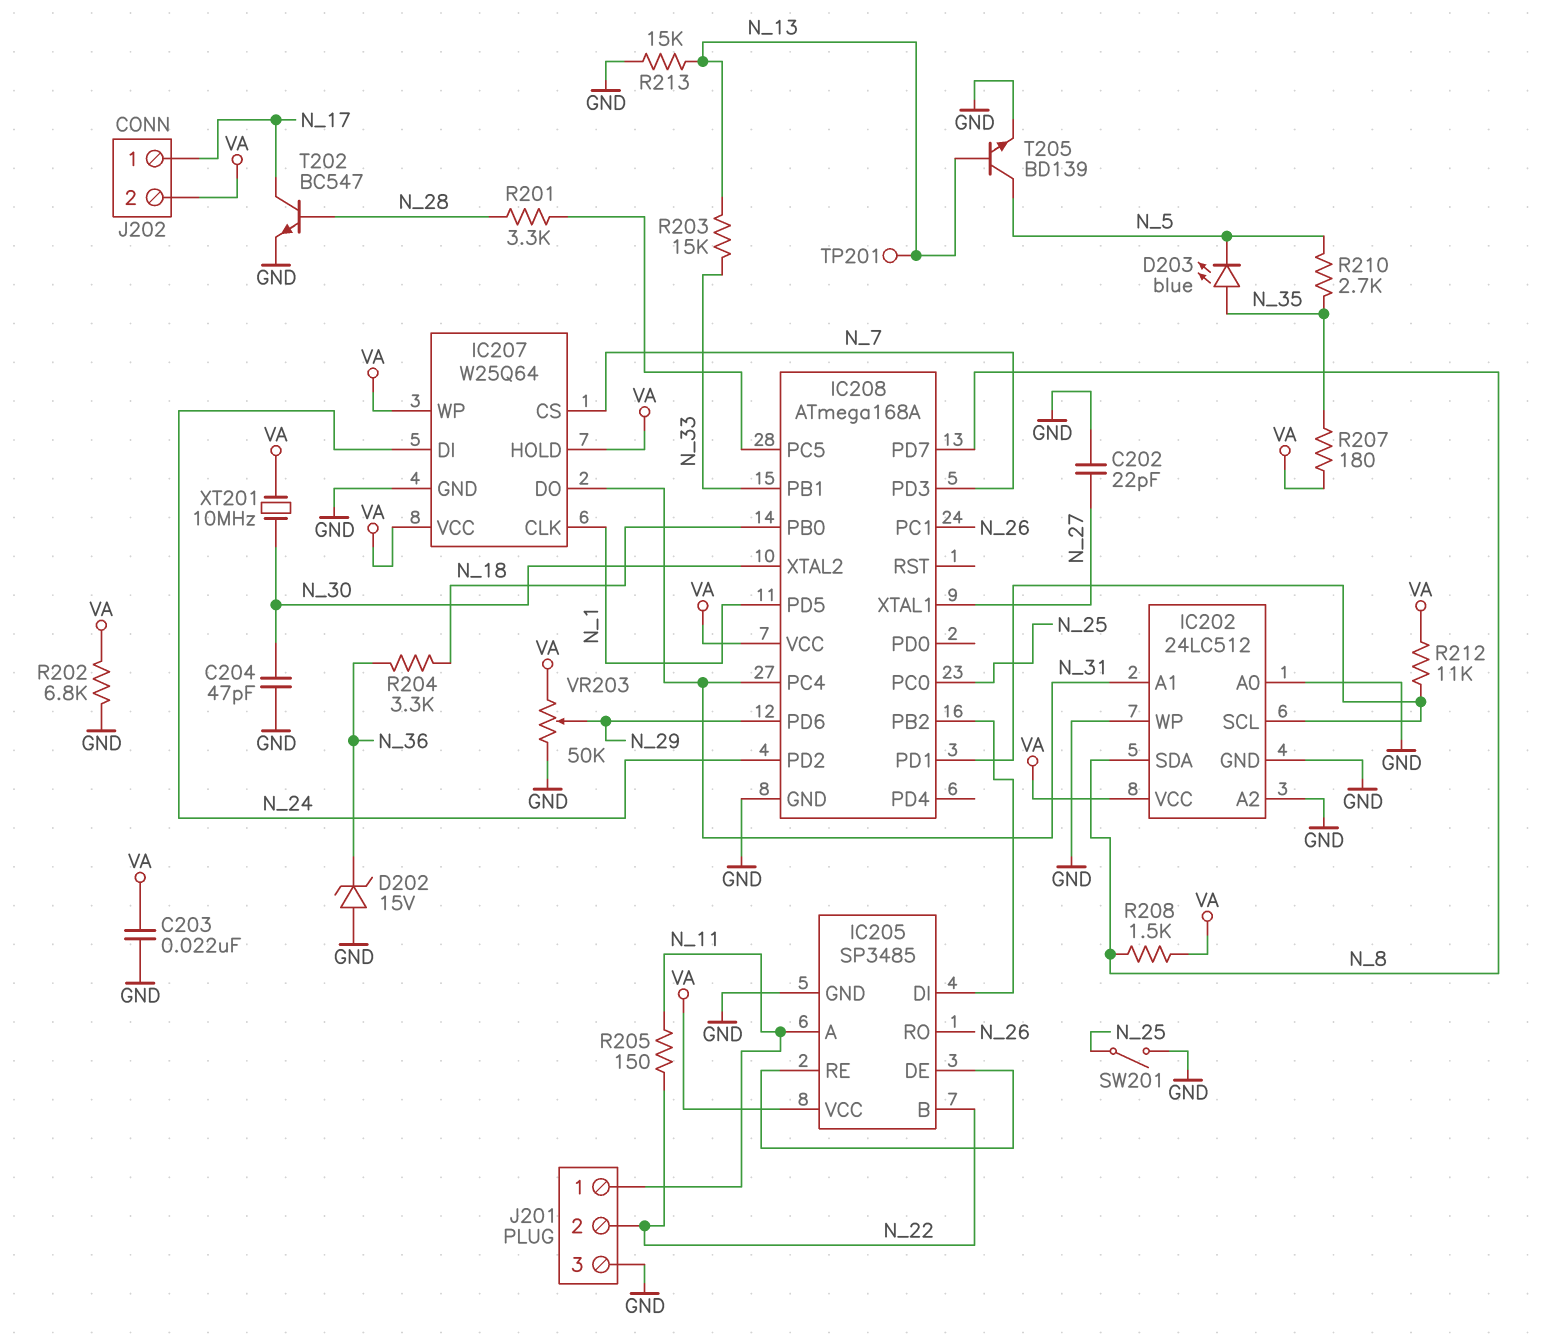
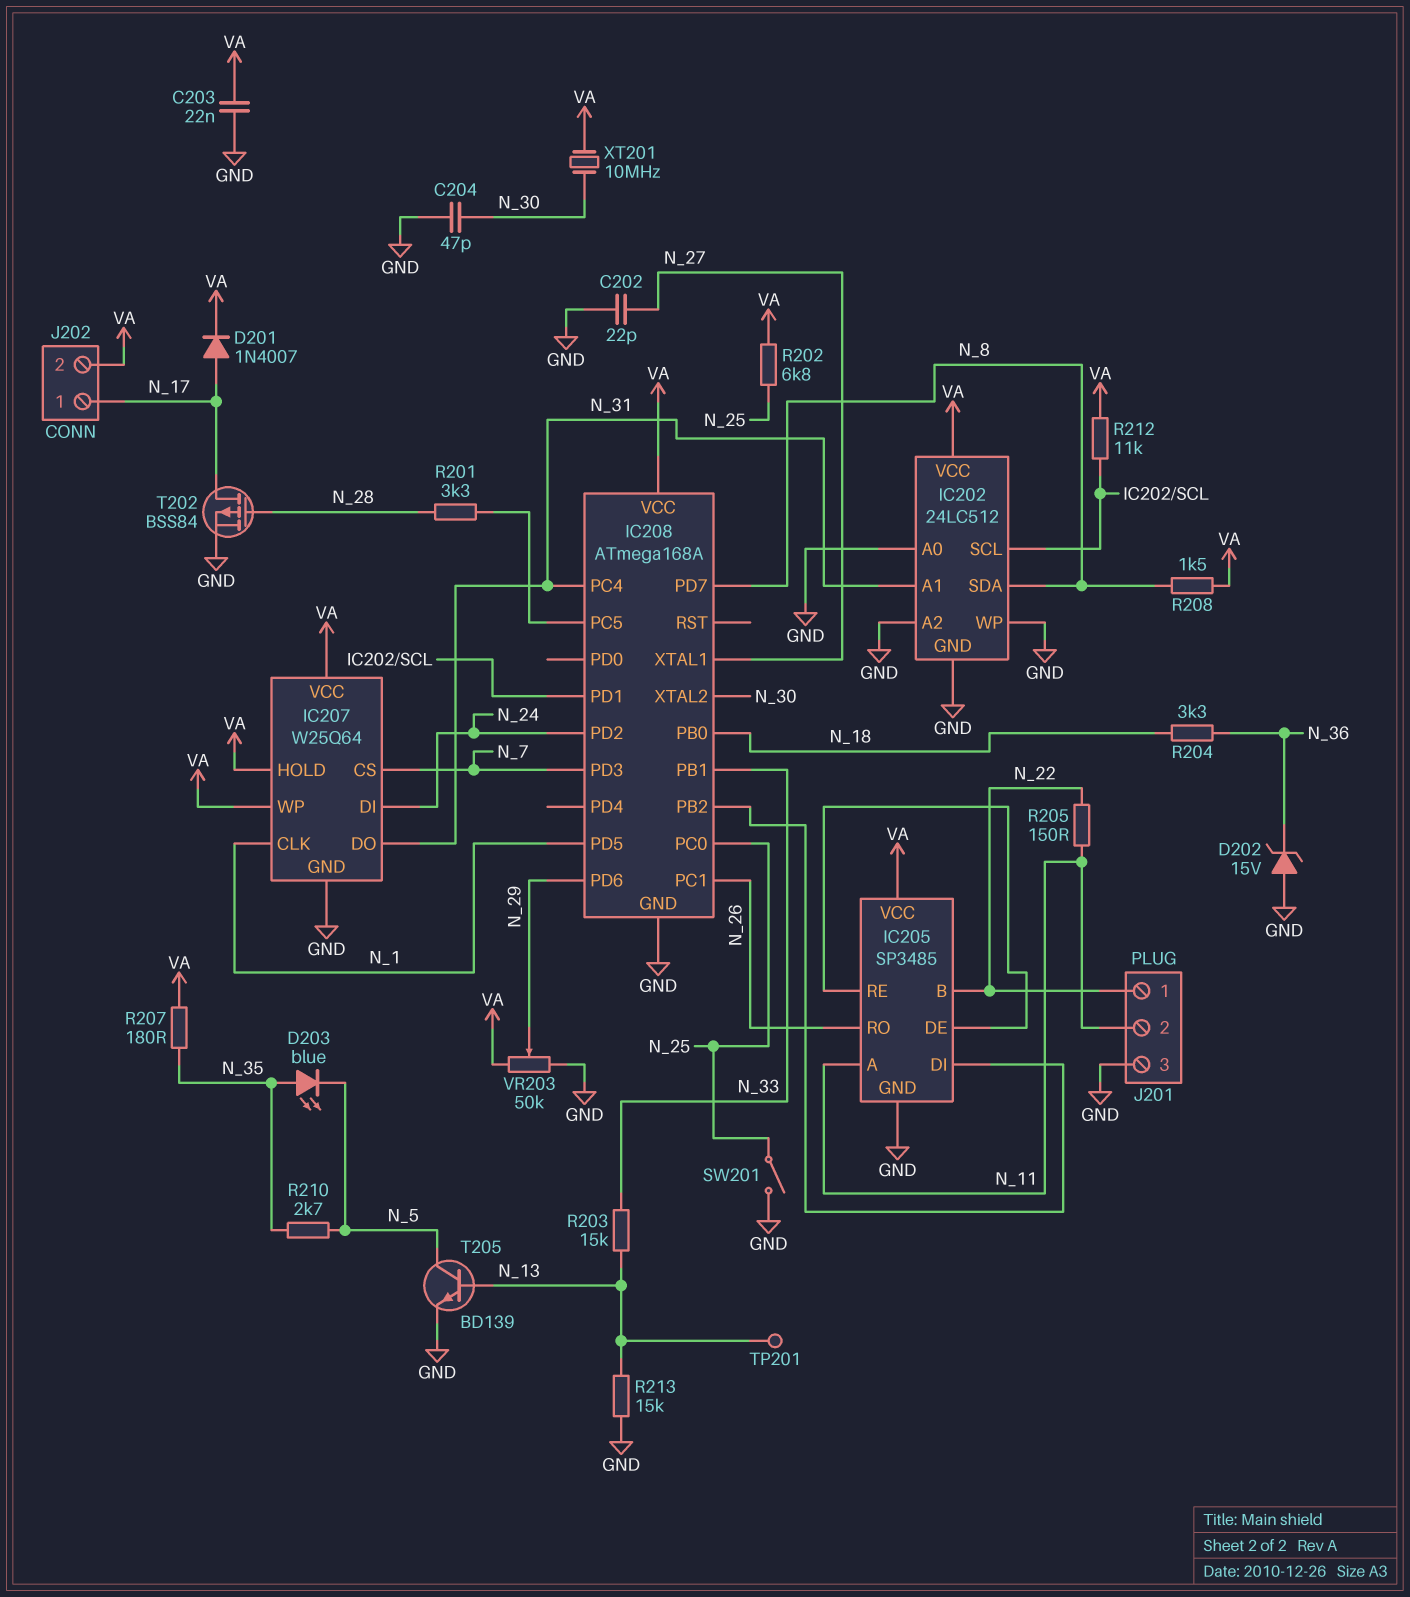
D201: none -> diode 1N4007 (A N_17, K VA)
J201 pin 1: N_11 -> N_22
J201 pin 2: N_22 -> N_11
R202: 6.8k (GND, VA) -> 6.8k (N_25, VA)
T202: NPN BC547 (B N_28, C N_17, E GND) -> PMOS BSS84 (G N_28, D N_17, S GND)

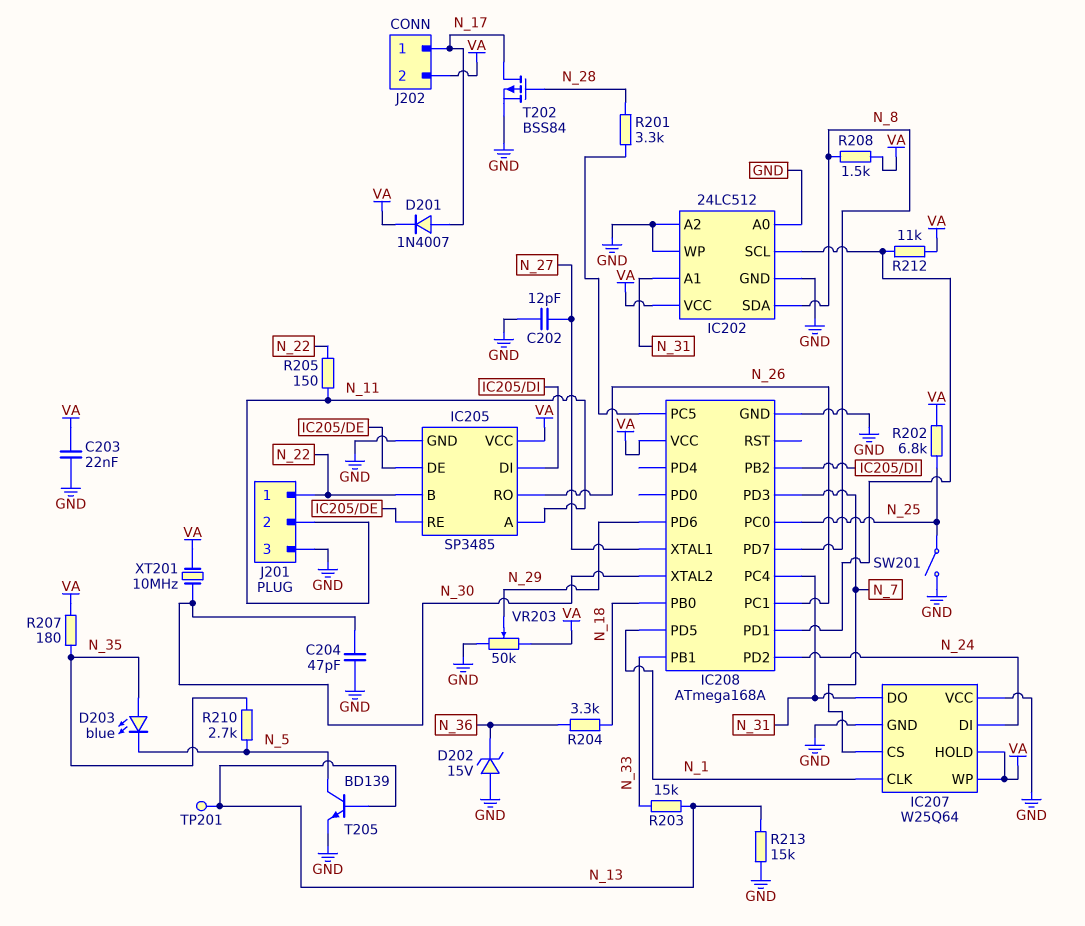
C202: 22pF (GND, N_27) -> 12pF (GND, N_27)
IC207 pin VCC: VA -> GND

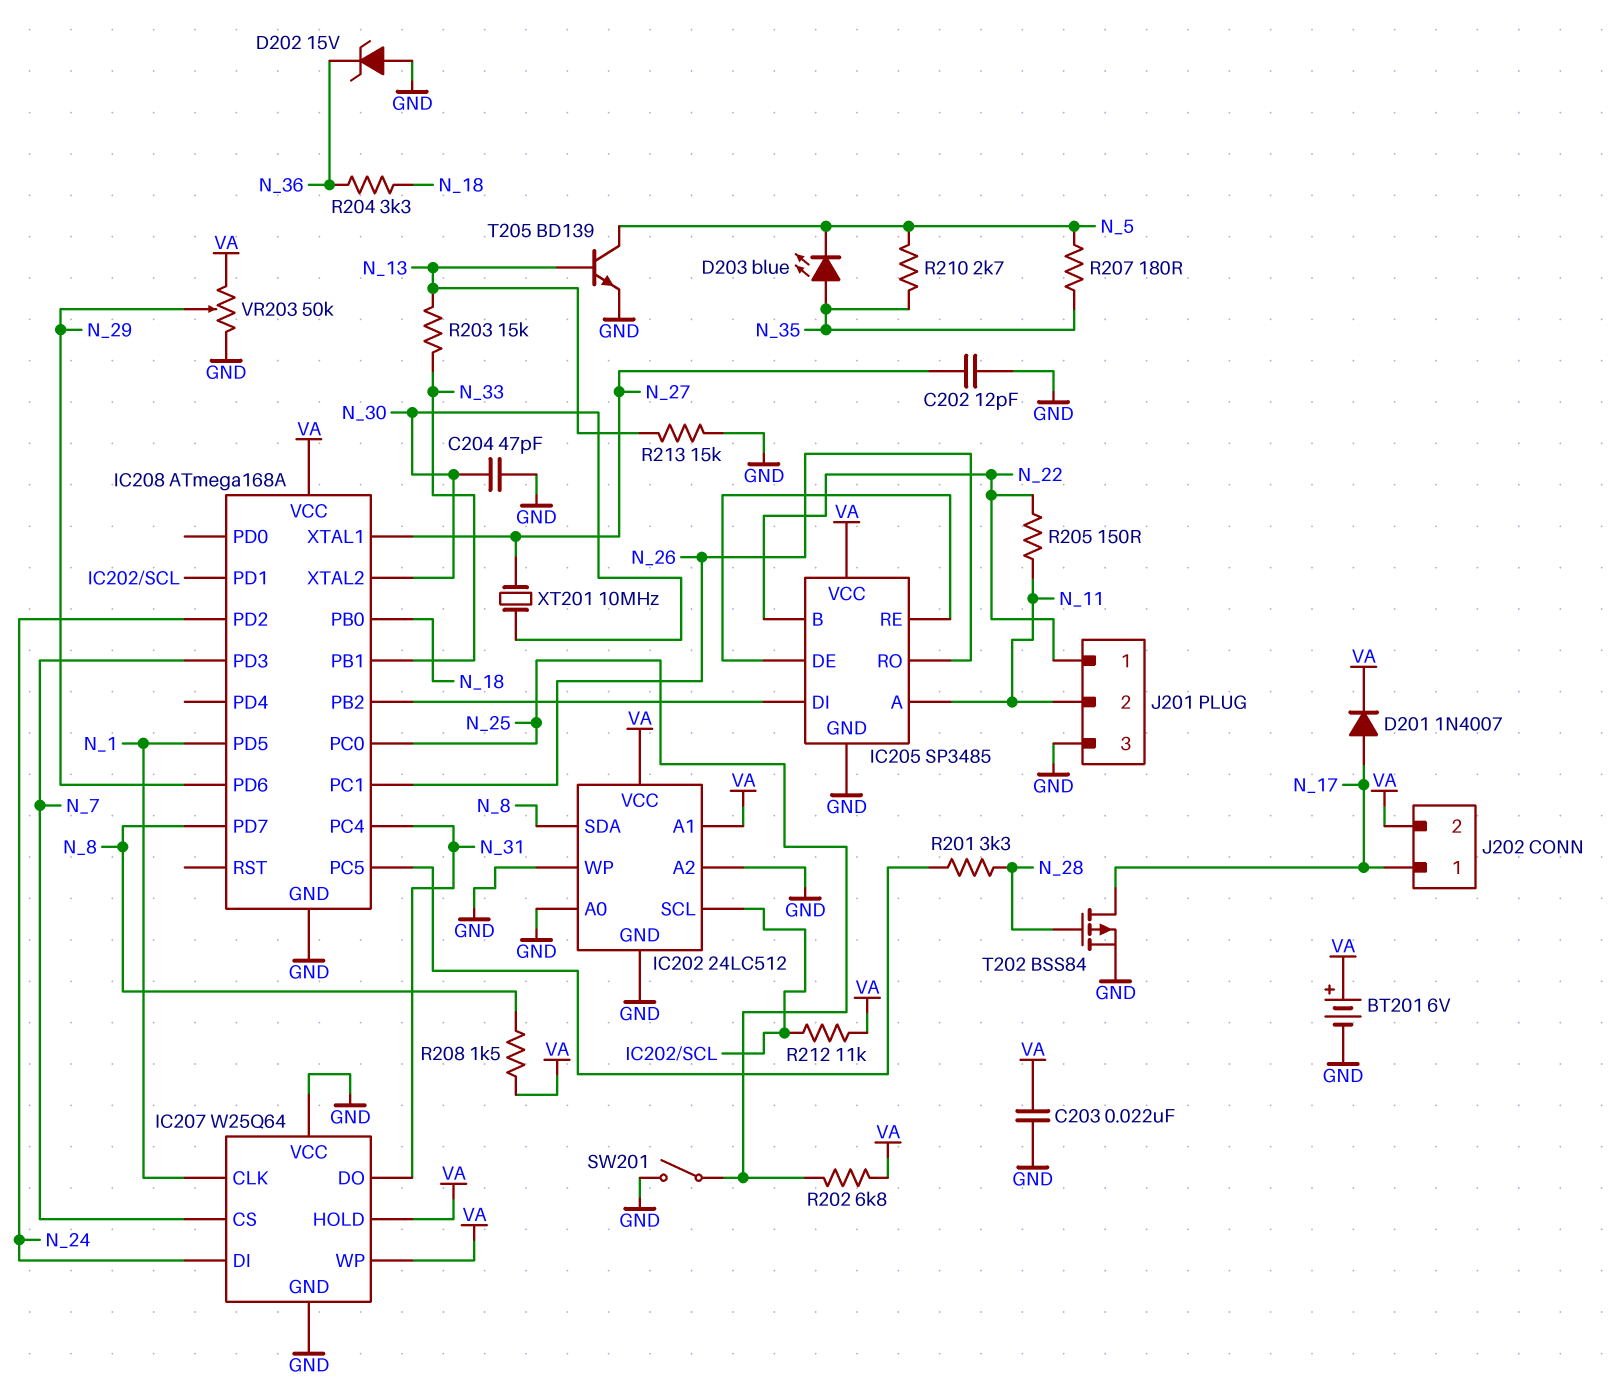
BT201: none -> 6V (plus VA, minus GND)
IC202 pin A1: N_31 -> VA
R207: 180 (N_35, VA) -> 180 (N_5, N_35)
TP201: test point (N_13) -> none
XT201: 10MHz (N_30, VA) -> 10MHz (N_27, N_30)

